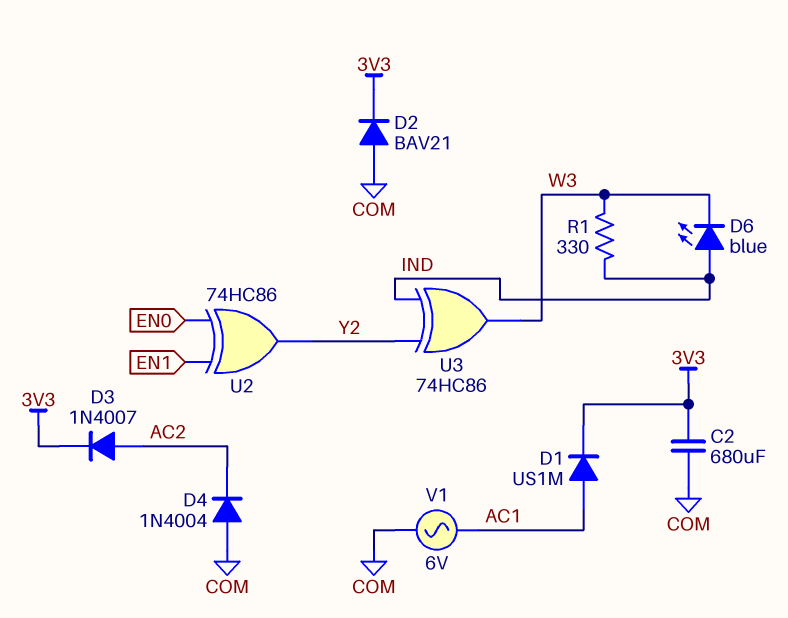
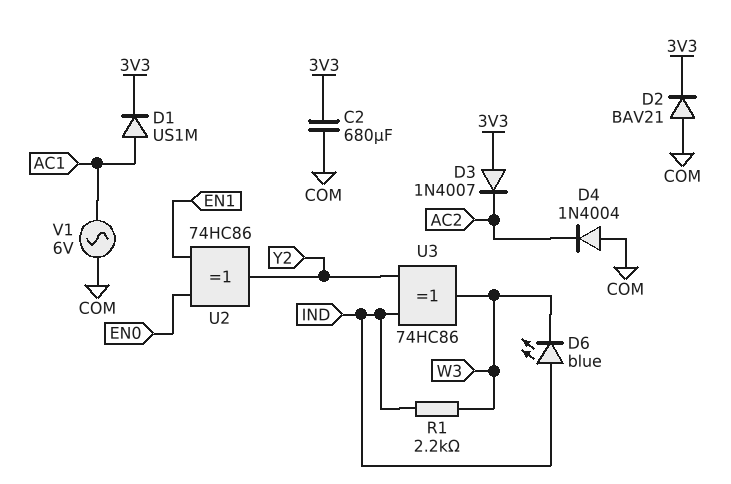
D3: diode 1N4007 (A AC2, K 3V3) -> diode 1N4007 (A 3V3, K AC2)
R1: 330 (IND, W3) -> 2.2k (IND, W3)

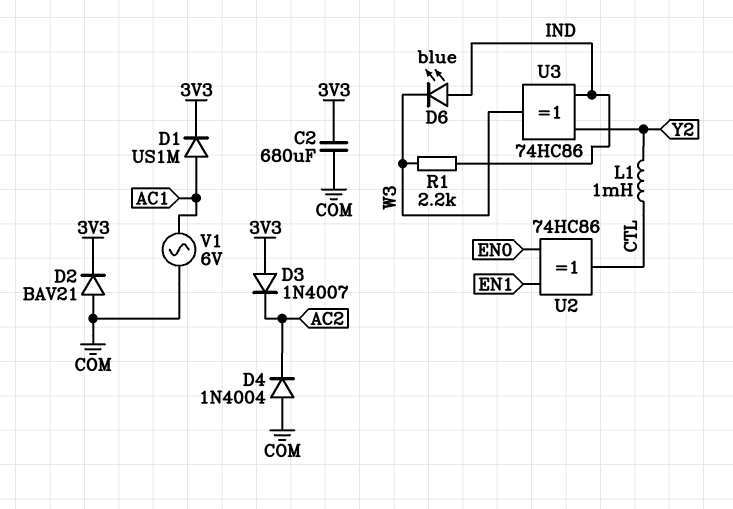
L1: none -> 1mH (CTL, Y2)
U2: XOR 74HC86 (in EN0, in EN1, out Y2) -> XOR 74HC86 (in EN0, in EN1, out CTL)

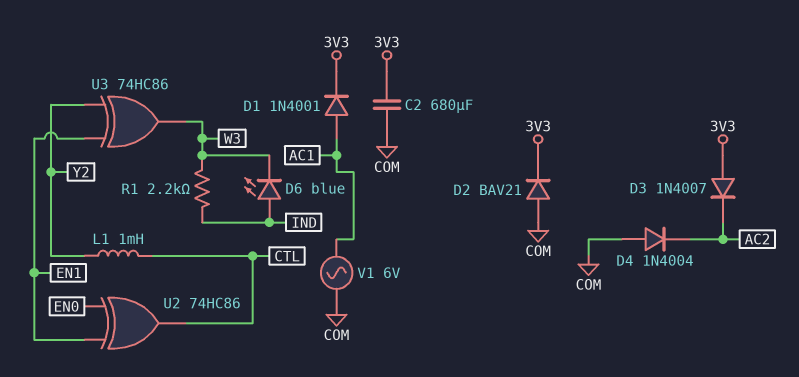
D1: diode US1M (A AC1, K 3V3) -> diode 1N4001 (A AC1, K 3V3)
U3: XOR 74HC86 (in IND, in Y2, out W3) -> XOR 74HC86 (in EN1, in Y2, out W3)

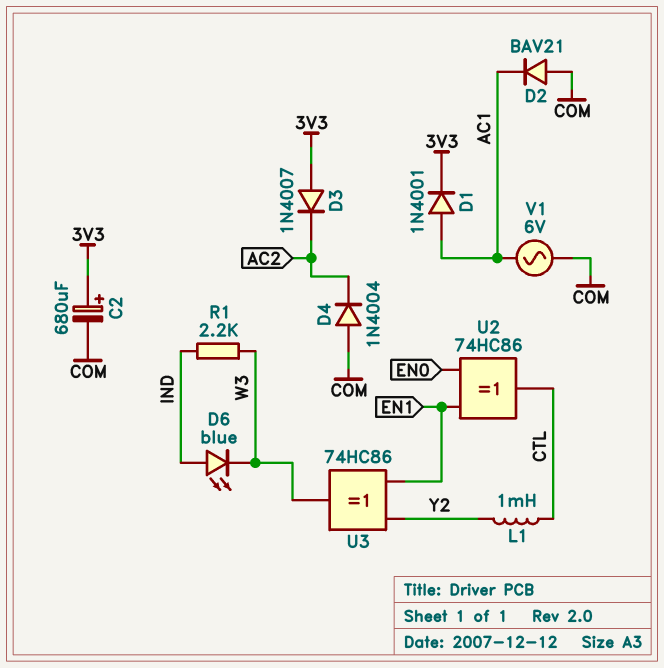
C2: 680uF (3V3, COM) -> 680uF (plus 3V3, minus COM)
D2: diode BAV21 (A COM, K 3V3) -> diode BAV21 (A COM, K AC1)

